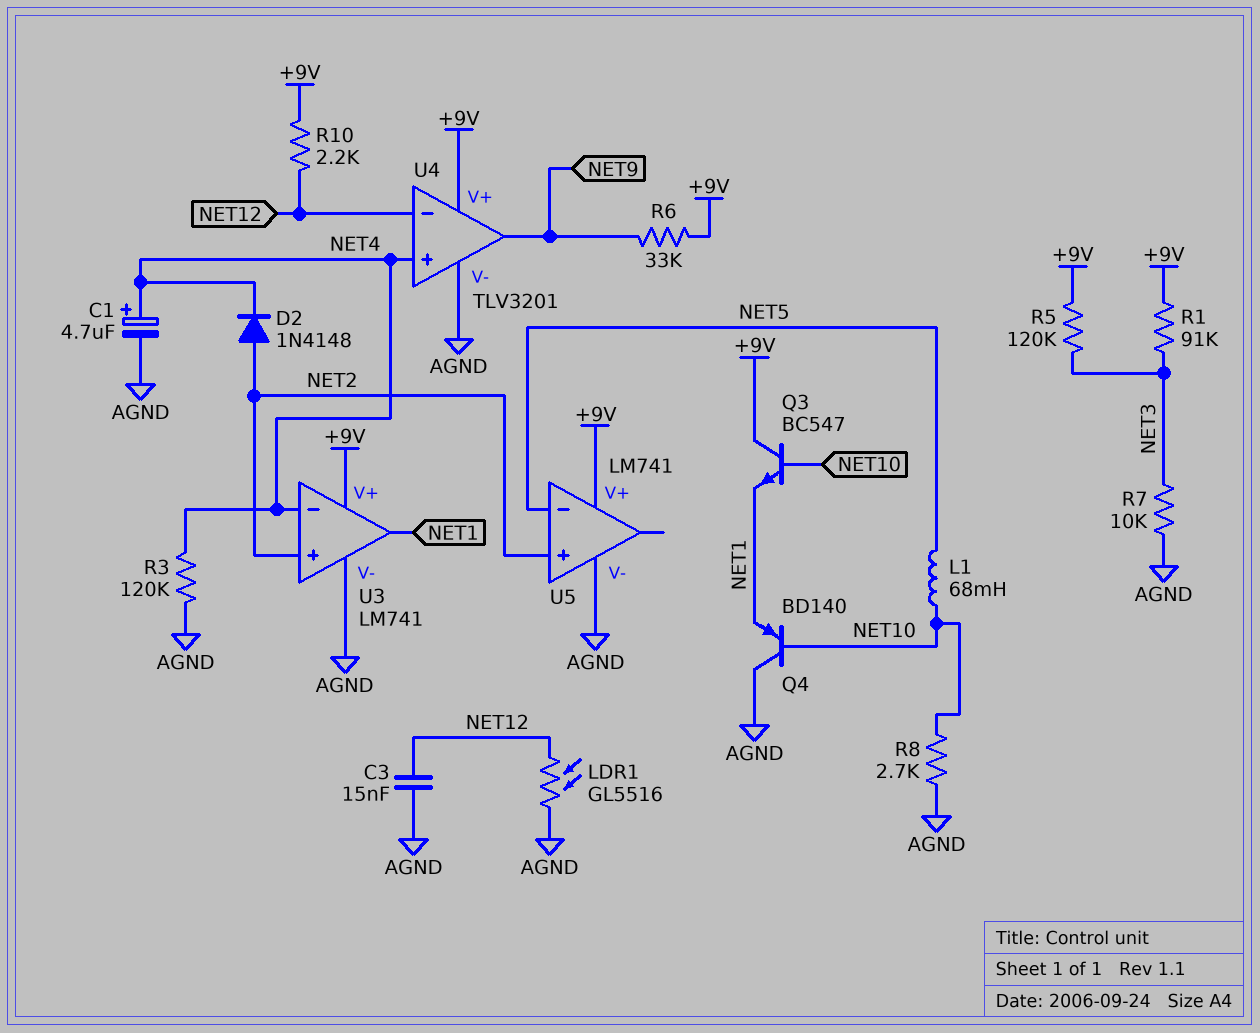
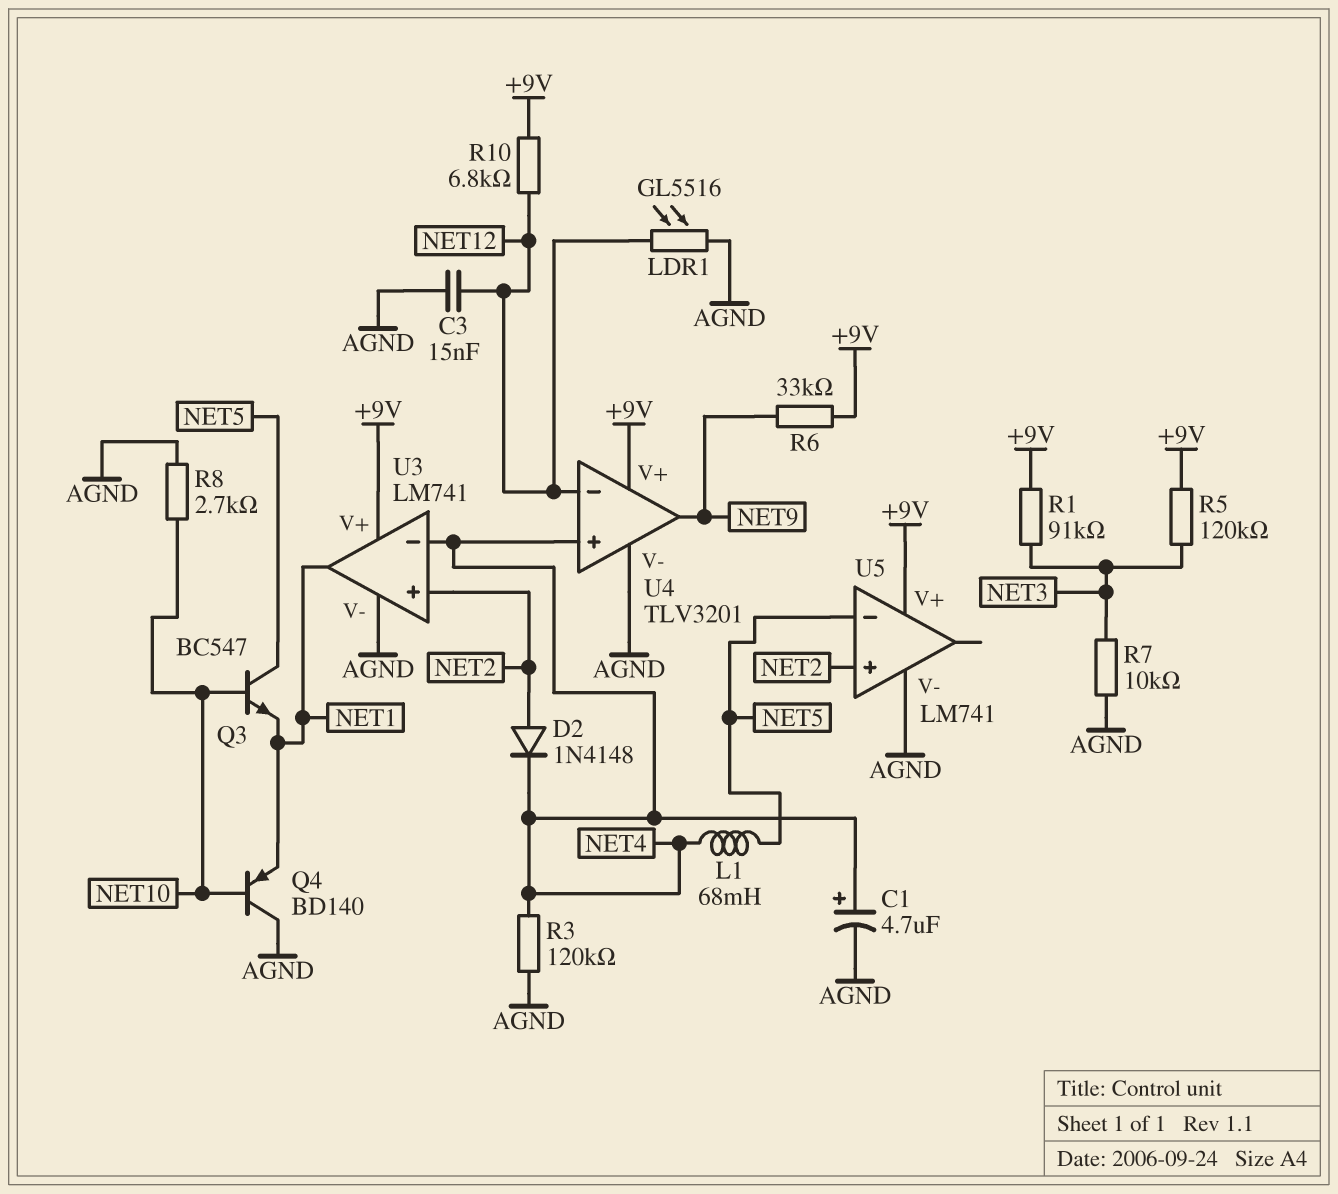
L1: 68mH (NET5, NET10) -> 68mH (NET4, NET5)
Q3: NPN BC547 (B NET10, C +9V, E NET1) -> NPN BC547 (B NET10, C NET5, E NET1)
R10: 2.2k (+9V, NET12) -> 6.8k (+9V, NET12)

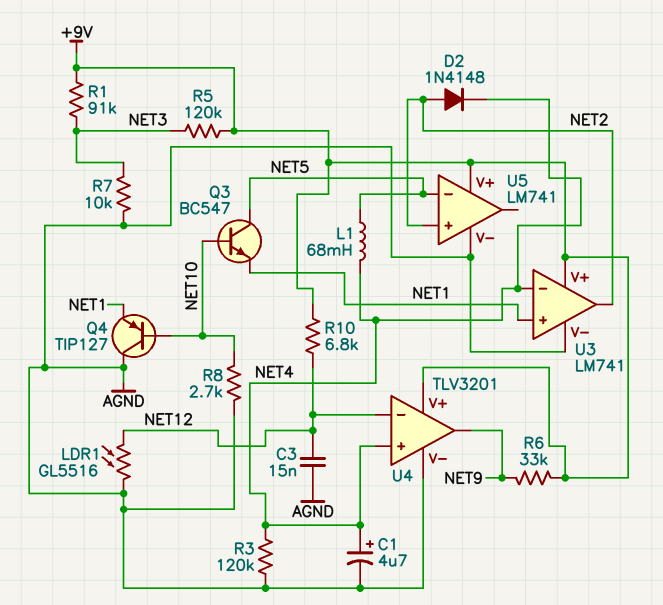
Q4: PNP BD140 (B NET10, C AGND, E NET1) -> PNP TIP127 (B NET10, C AGND, E NET1)
U3 pin in+: NET2 -> NET1
U3 pin out: NET1 -> NET2

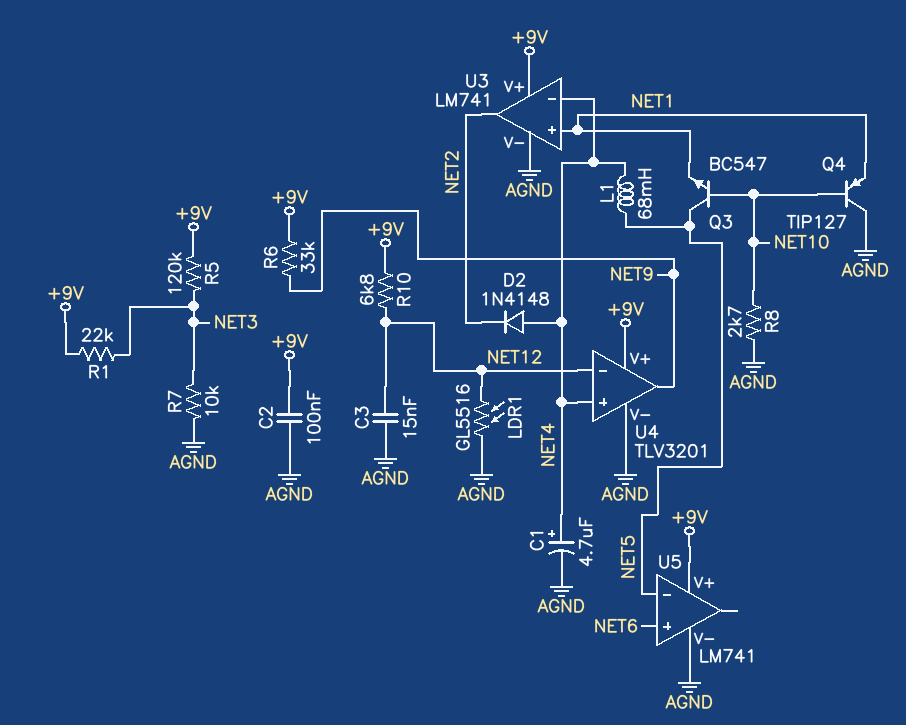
C2: none -> 100nF (+9V, AGND)
D2: diode 1N4148 (A NET2, K NET4) -> diode 1N4148 (A NET4, K NET2)
R1: 91k (+9V, NET3) -> 22k (+9V, NET3)
R3: 120k (AGND, NET4) -> none
U5 pin in+: NET2 -> NET6

